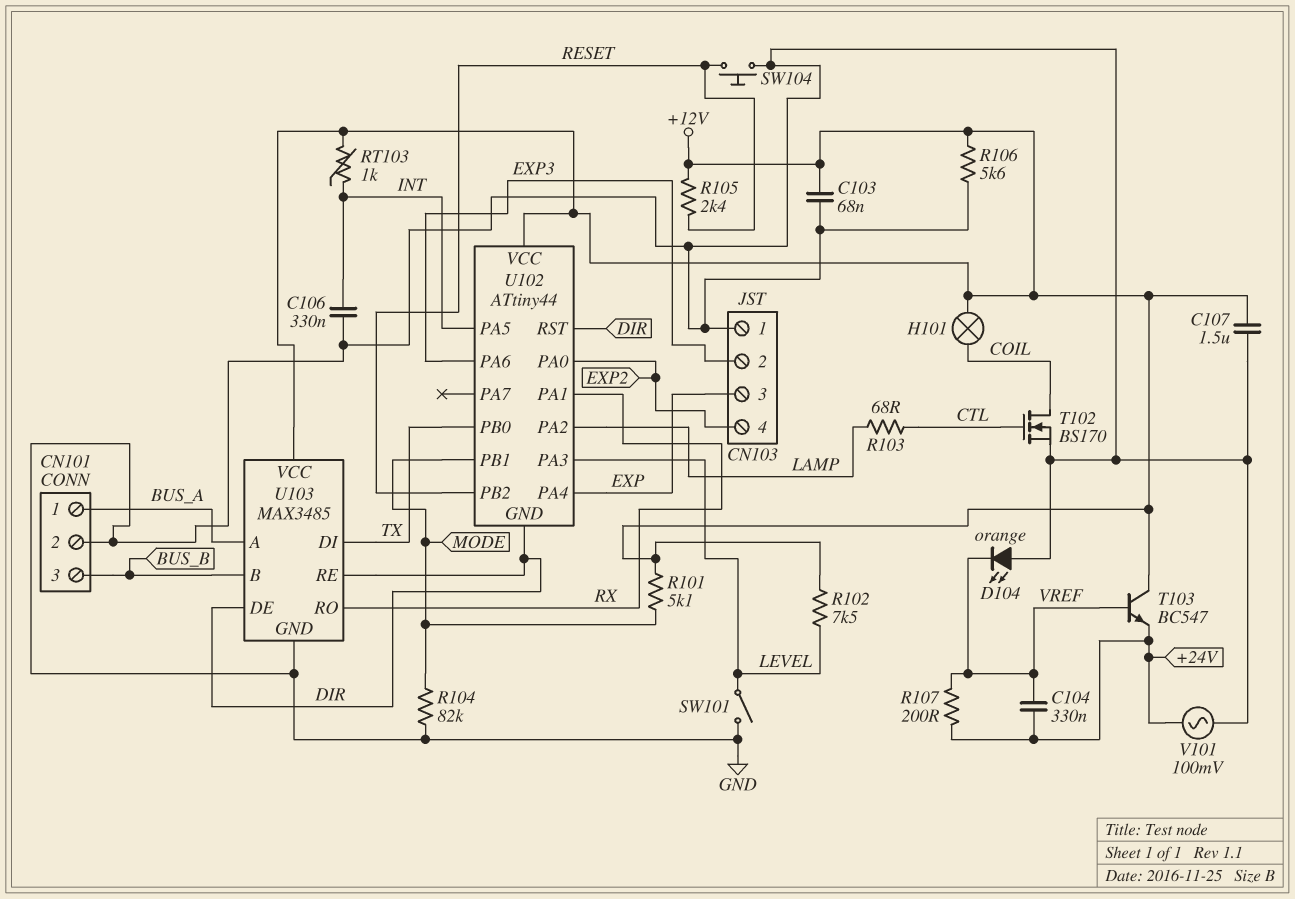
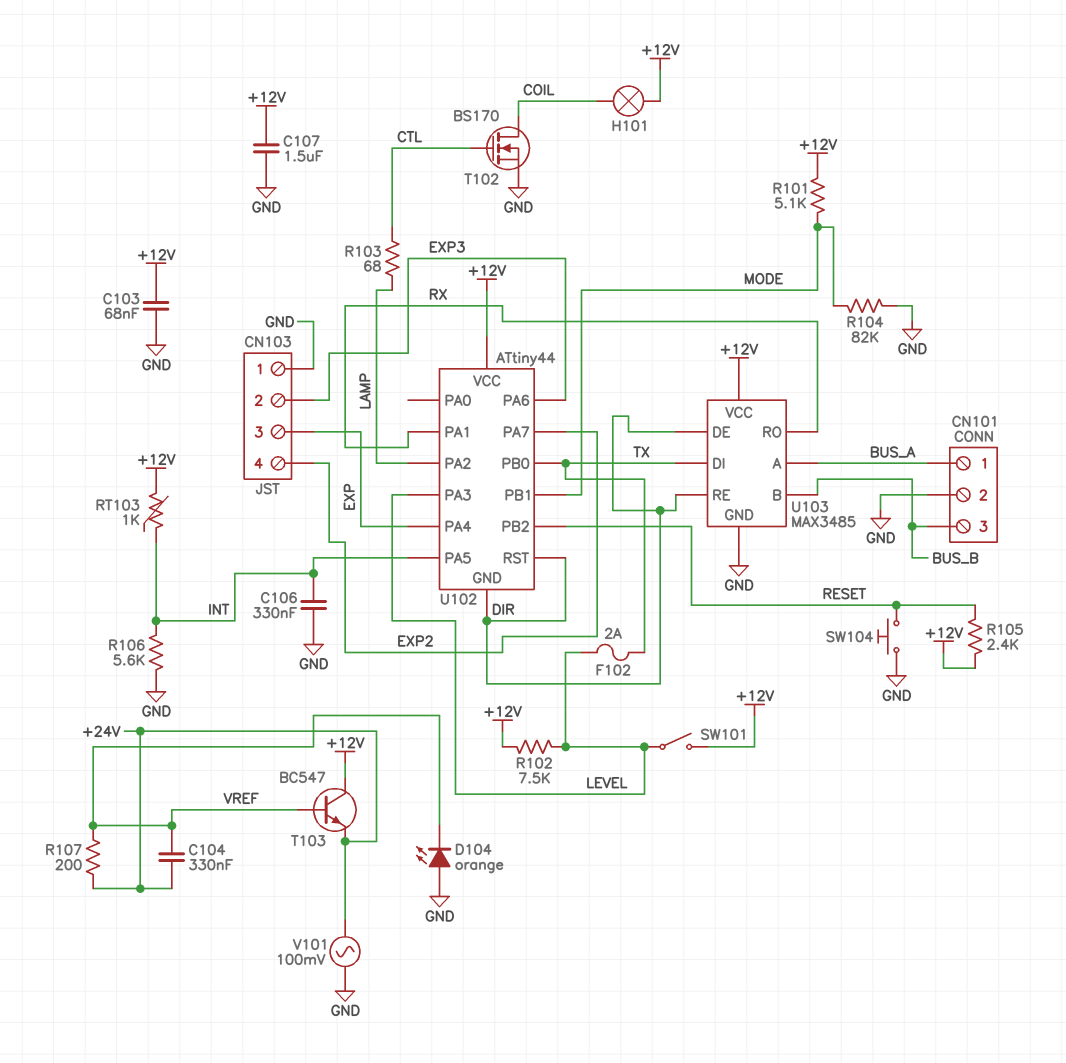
F102: none -> 2A (LEVEL, TX)
R106: 5.6k (+12V, GND) -> 5.6k (GND, INT)
SW101: switch (GND, LEVEL) -> switch (+12V, LEVEL)
U102 pin PA0: EXP2 -> none
U102 pin PA7: none -> EXP2

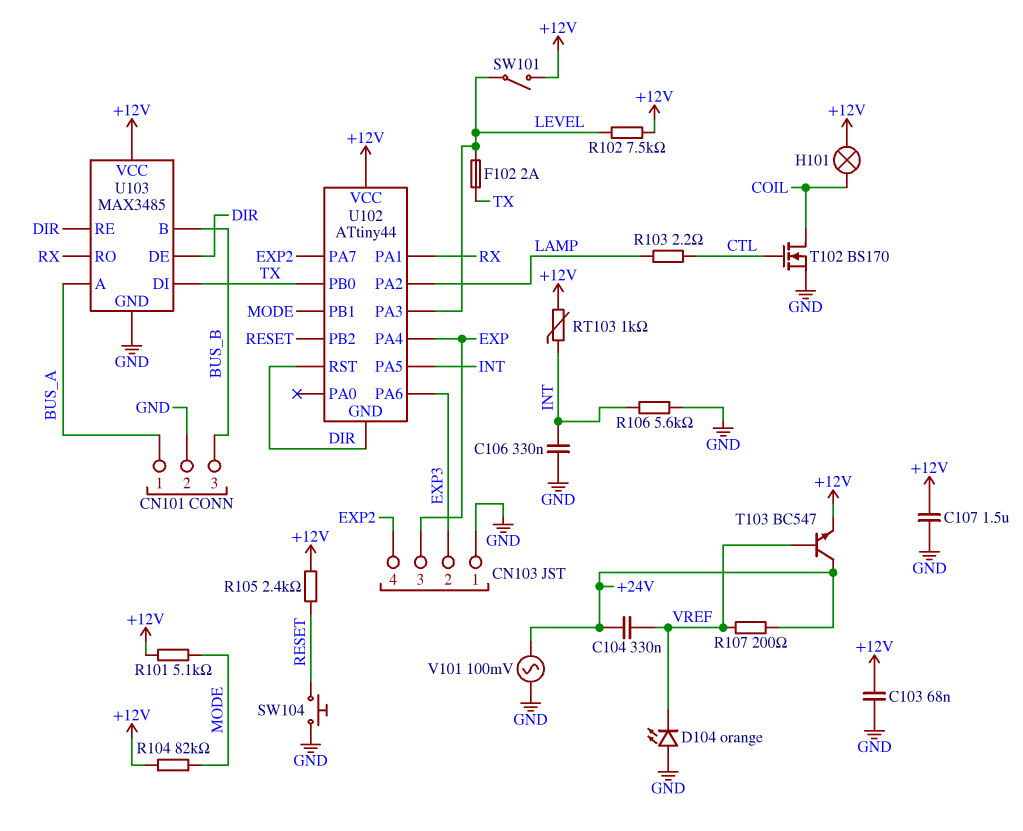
R103: 68 (CTL, LAMP) -> 2.2 (CTL, LAMP)
R104: 82k (GND, MODE) -> 82k (+12V, MODE)
T103: NPN BC547 (B VREF, C +12V, E +24V) -> NPN BC547 (B VREF, C +24V, E +12V)

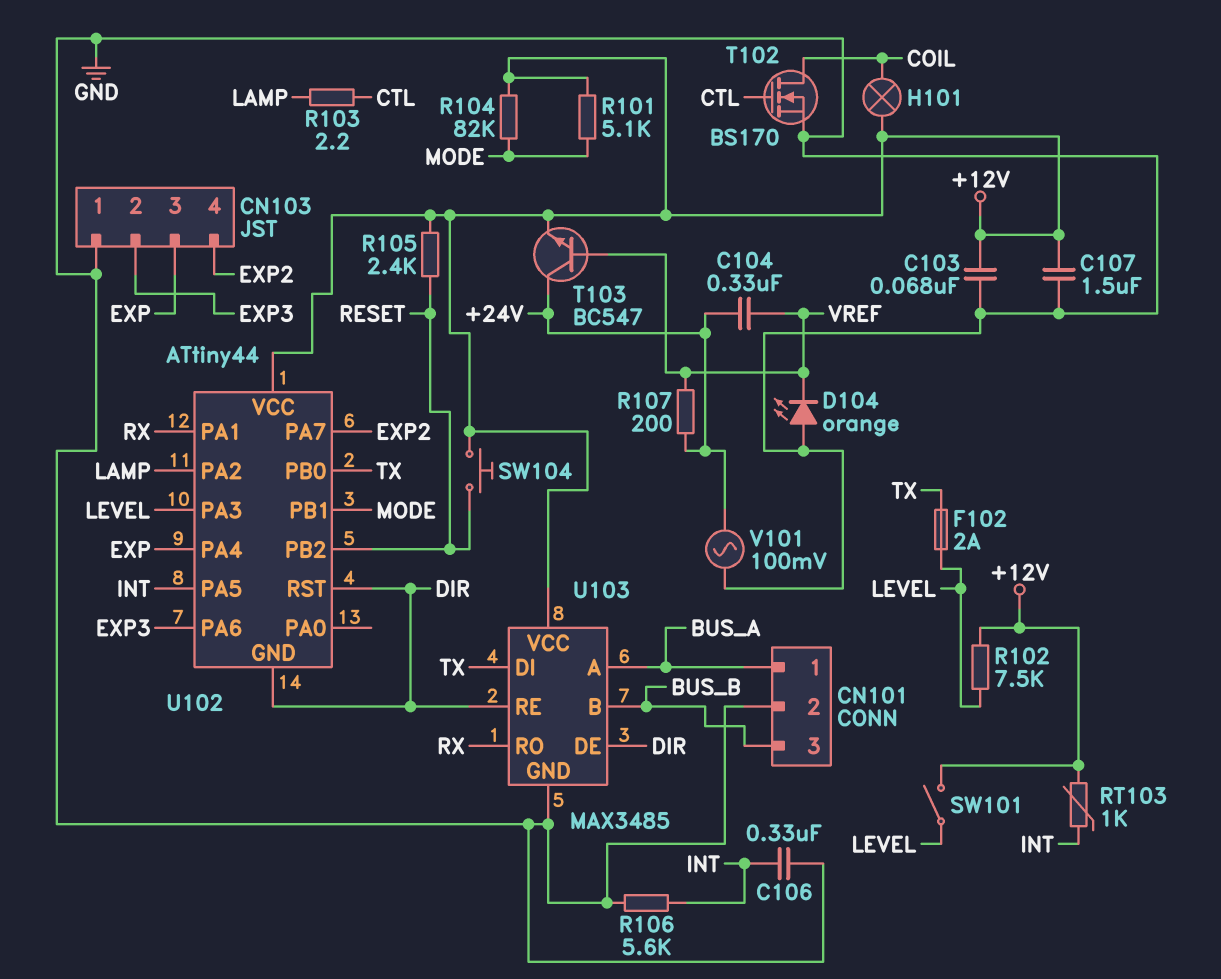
SW104: button (GND, RESET) -> button (+12V, RESET)

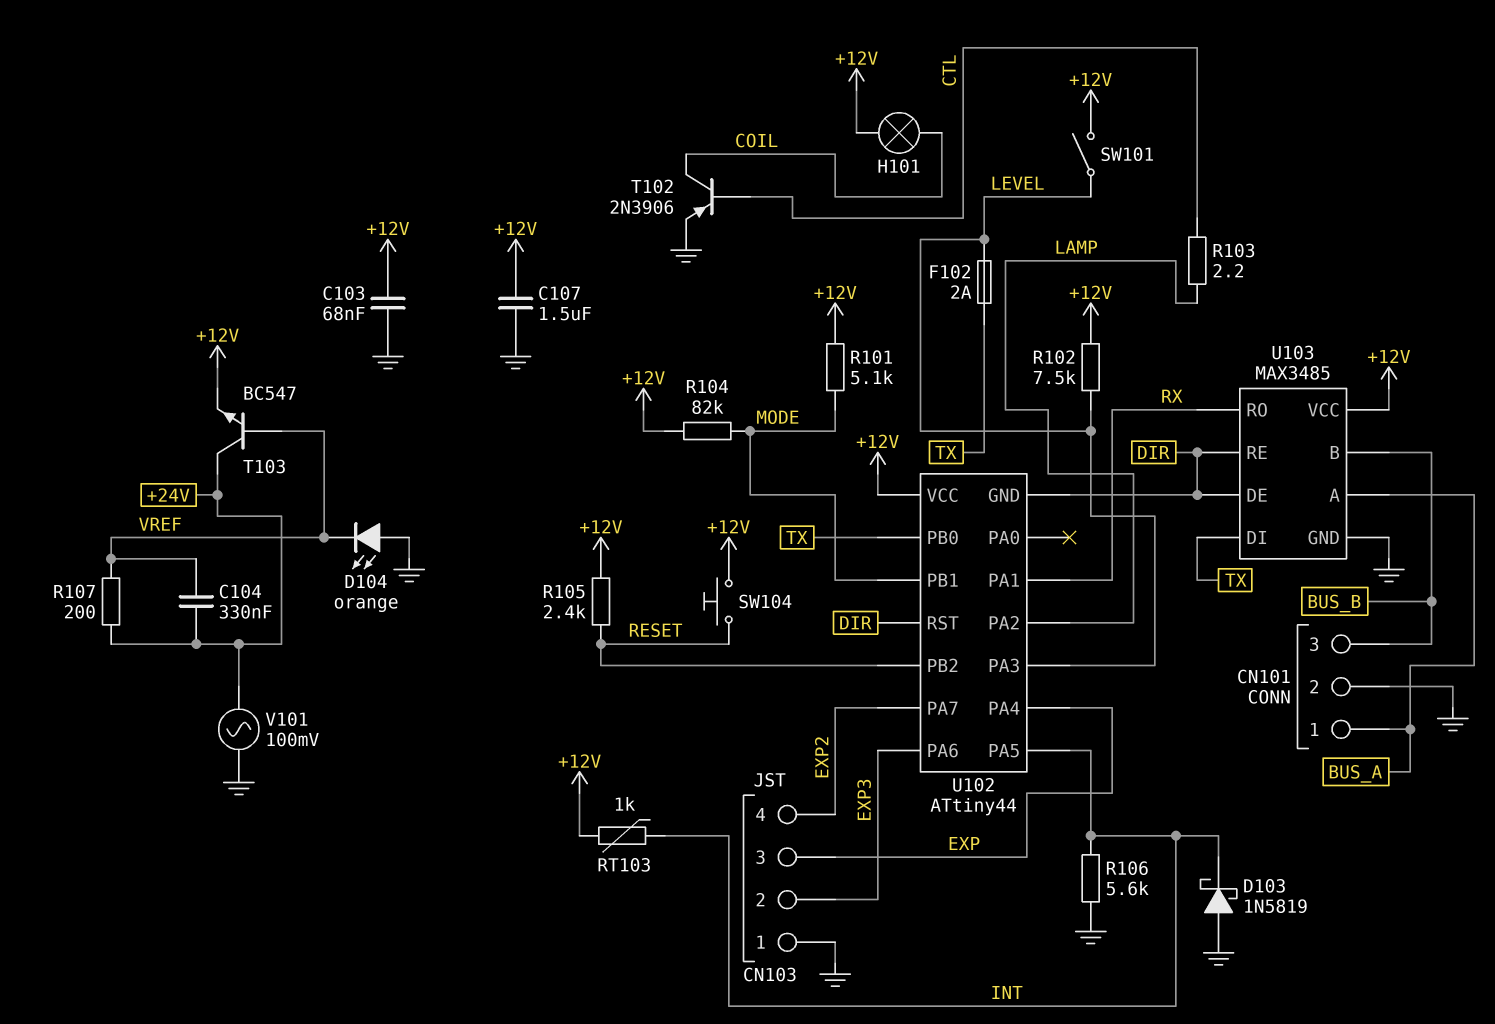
C106: 330nF (GND, INT) -> none
D103: none -> schottky 1N5819 (A GND, K INT)
T102: NMOS BS170 (G CTL, D COIL, S GND) -> PNP 2N3906 (B CTL, C COIL, E GND)

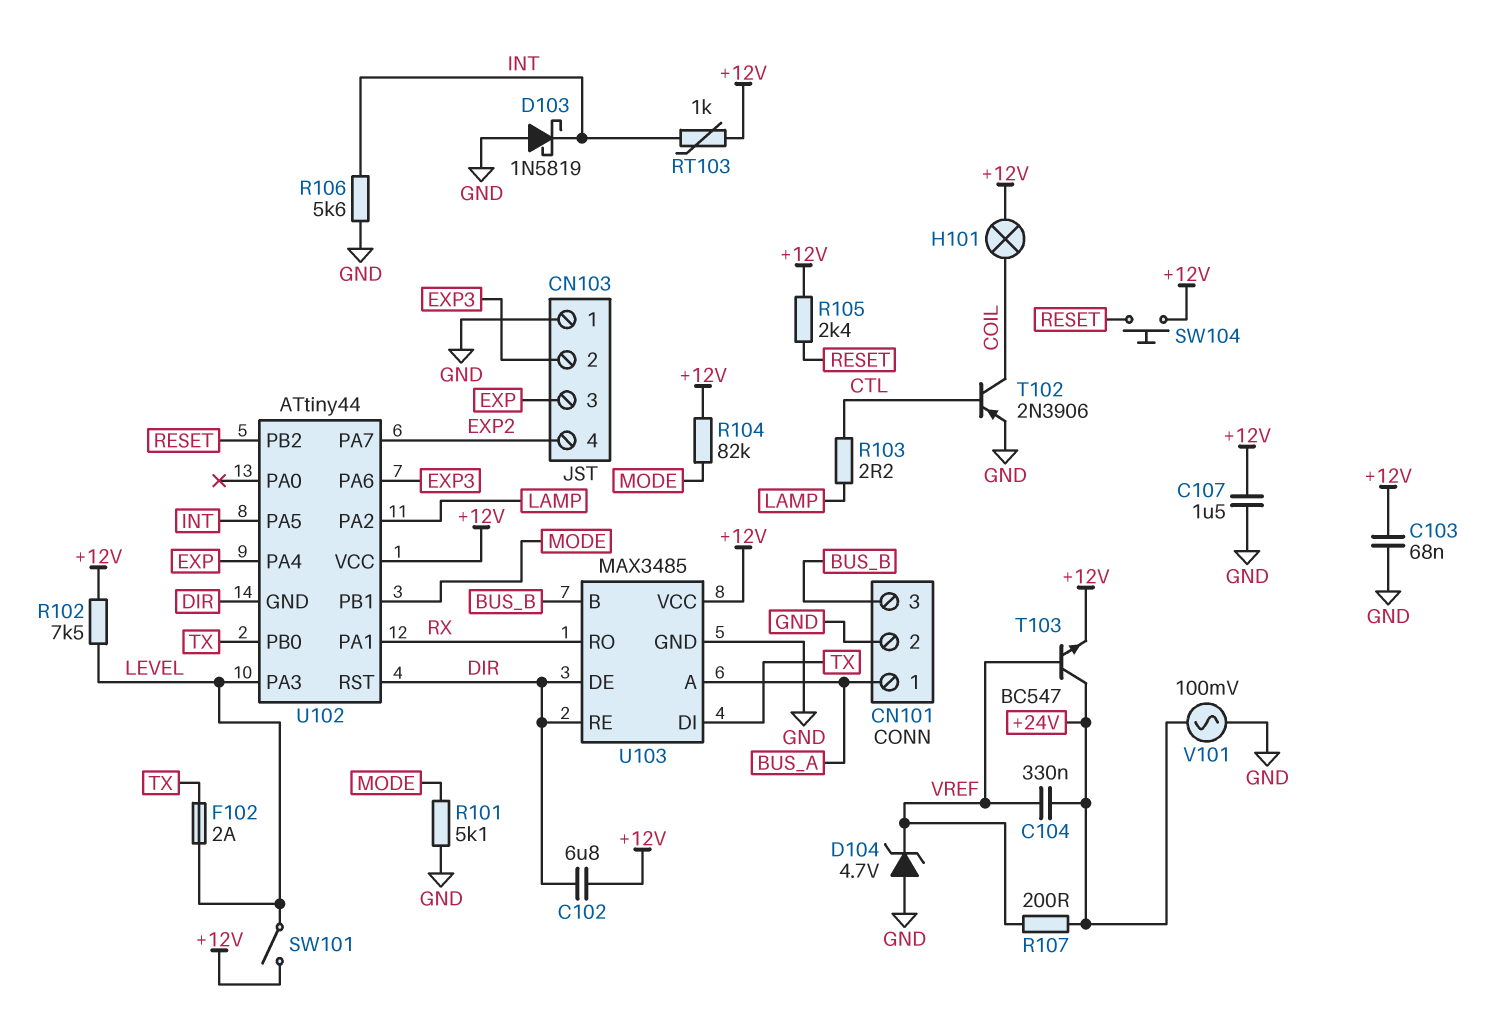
C102: none -> 6.8uF (+12V, DIR)
D104: LED orange (A GND, K VREF) -> zener 4.7V (A GND, K VREF)
R101: 5.1k (+12V, MODE) -> 5.1k (GND, MODE)

